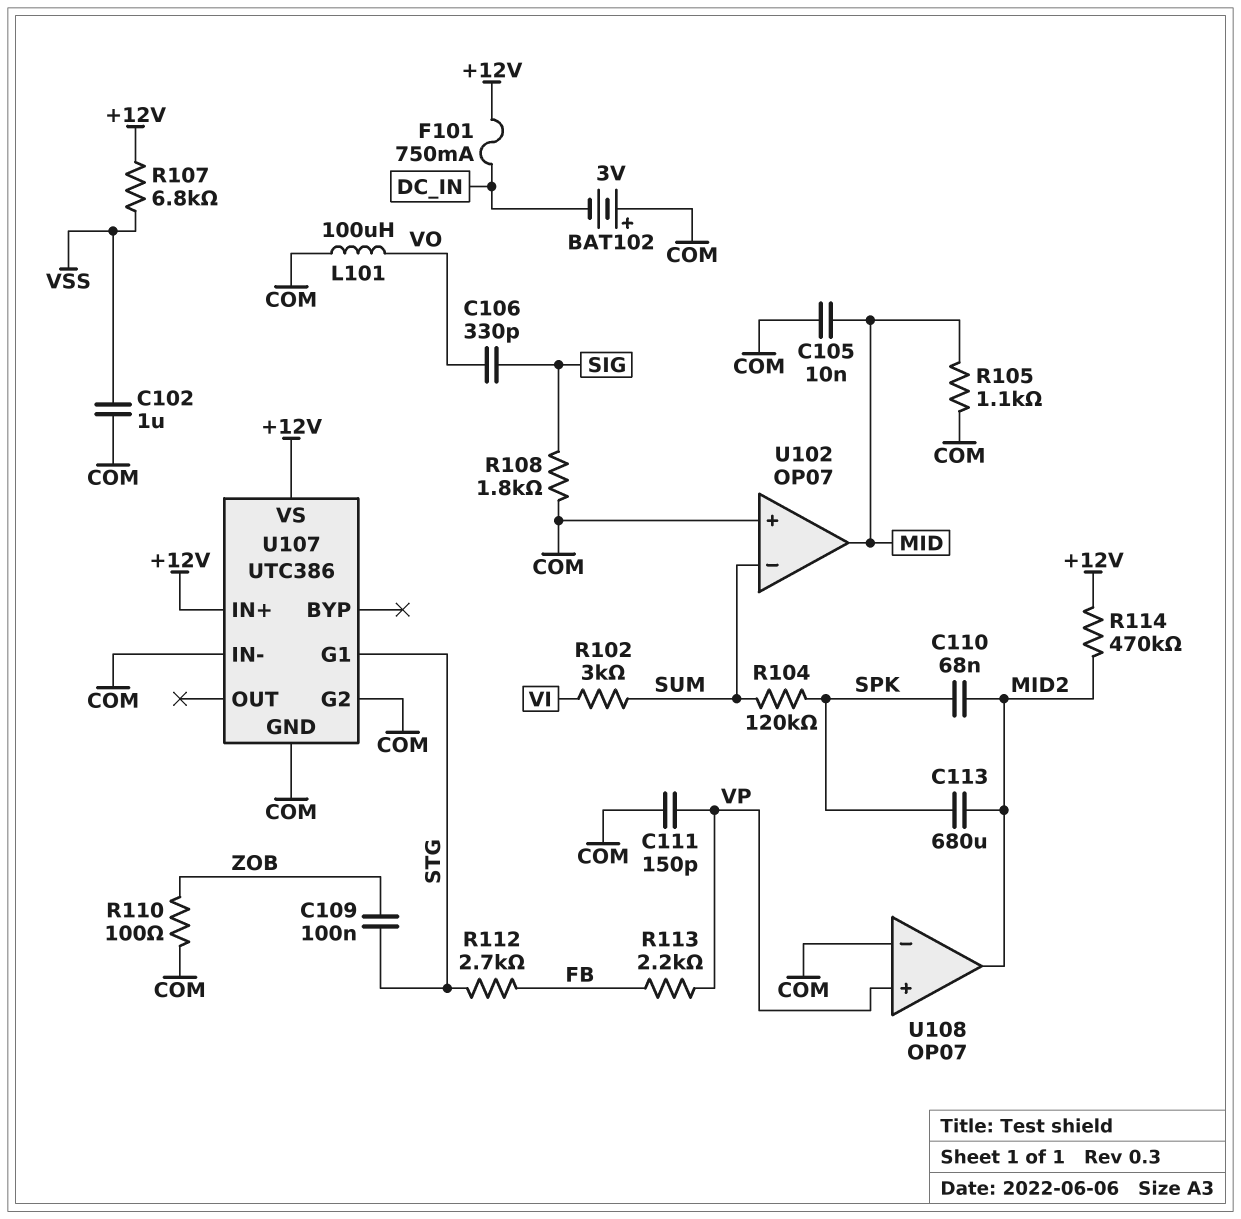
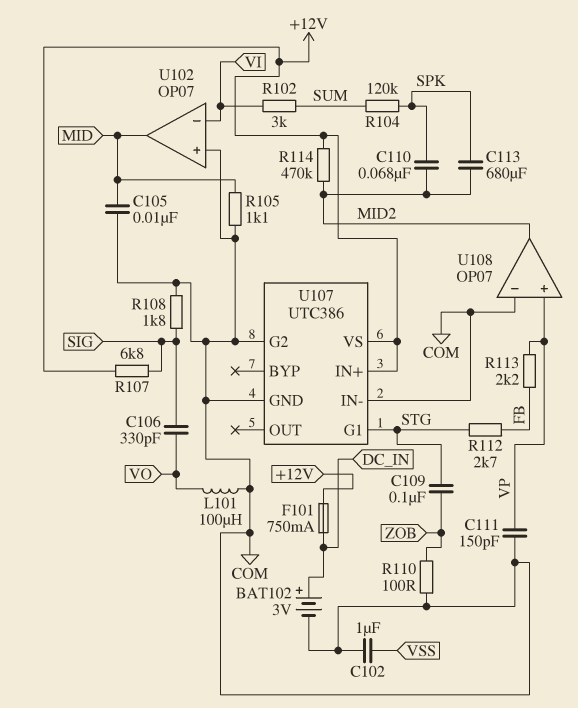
BAT102: 3V (plus COM, minus DC_IN) -> 3V (plus DC_IN, minus COM)
R107: 6.8k (+12V, VSS) -> 6.8k (+12V, SIG)
U102 pin in-: SUM -> VI

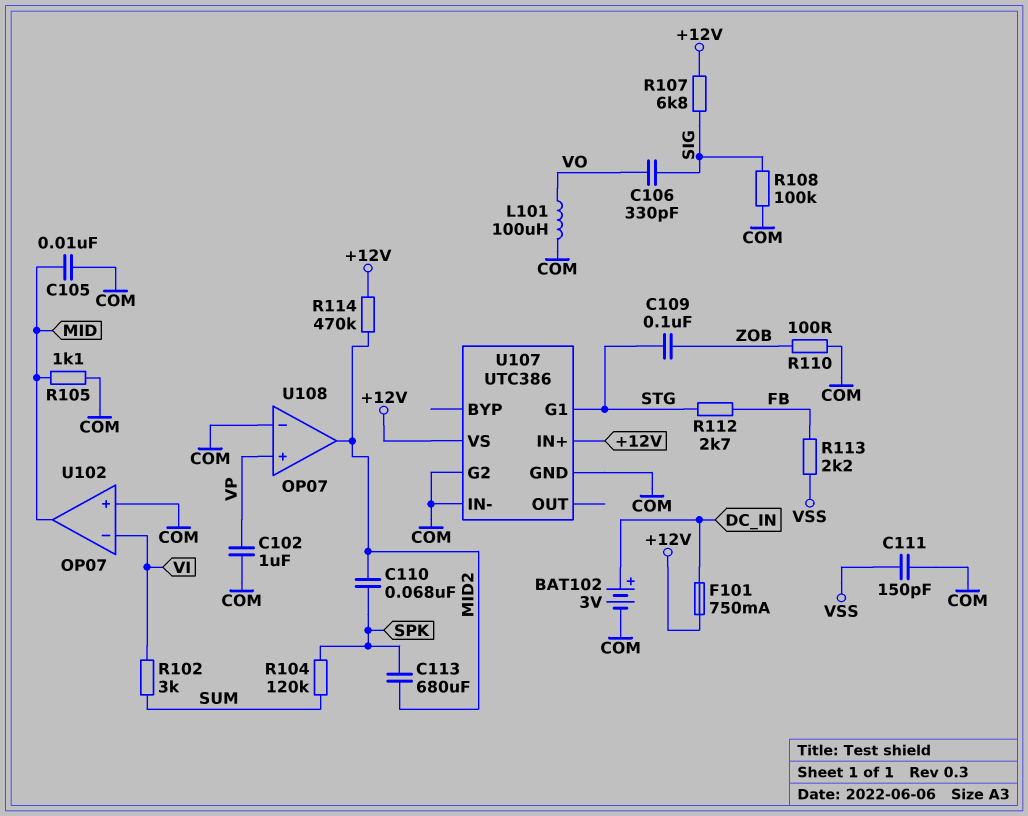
C102: 1uF (COM, VSS) -> 1uF (COM, VP)
C111: 150pF (COM, VP) -> 150pF (COM, VSS)
R108: 1.8k (COM, SIG) -> 100k (COM, SIG)
R113: 2.2k (FB, VP) -> 2.2k (FB, VSS)

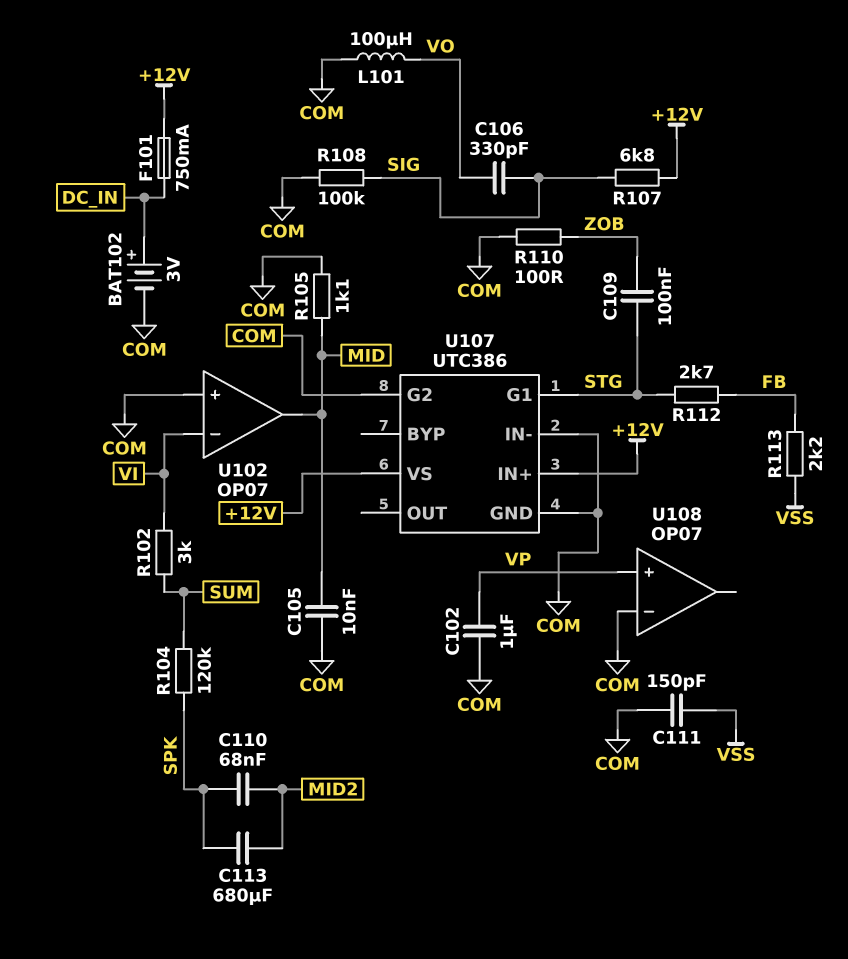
R114: 470k (+12V, MID2) -> none
U108 pin out: MID2 -> none

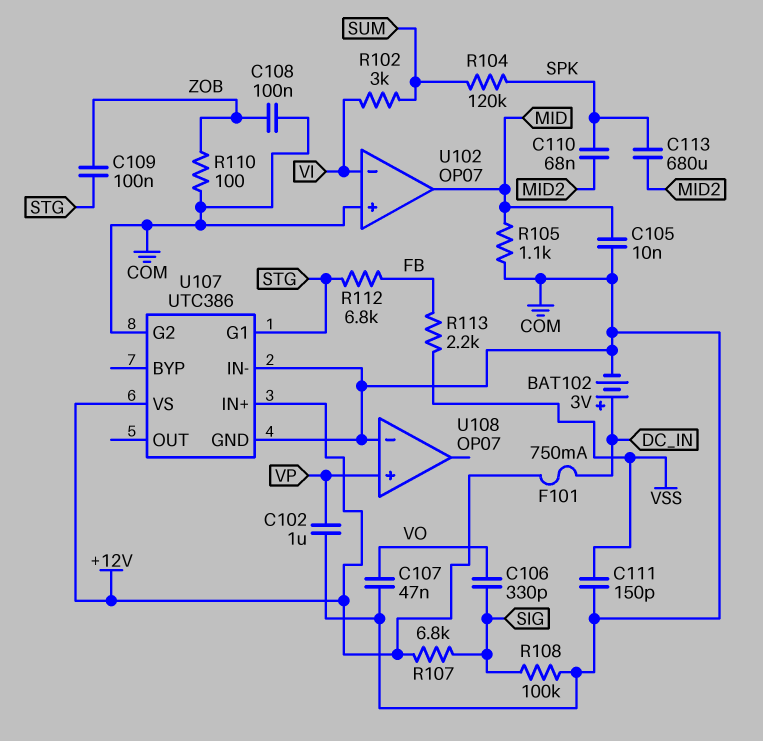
C107: none -> 47nF (COM, VO)
C108: none -> 100nF (COM, ZOB)
L101: 100uH (COM, VO) -> none
R112: 2.7k (FB, STG) -> 6.8k (FB, STG)

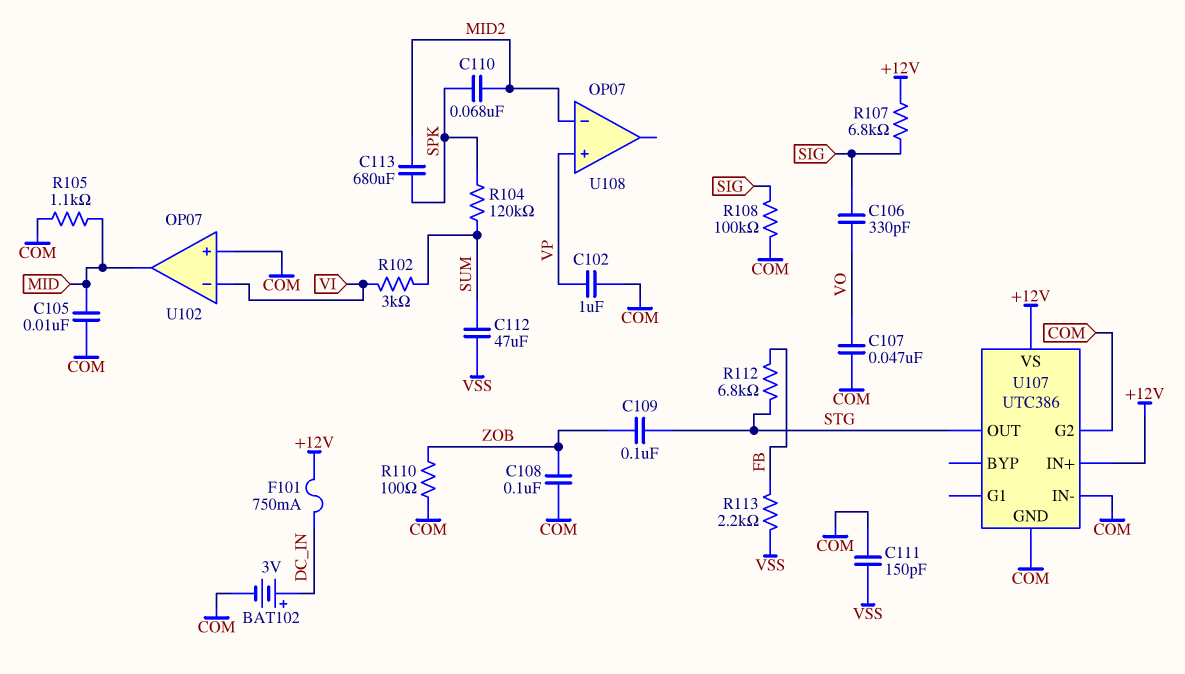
C112: none -> 47uF (SUM, VSS)
U107 pin G1: STG -> none
U107 pin OUT: none -> STG
U108 pin in-: COM -> MID2

